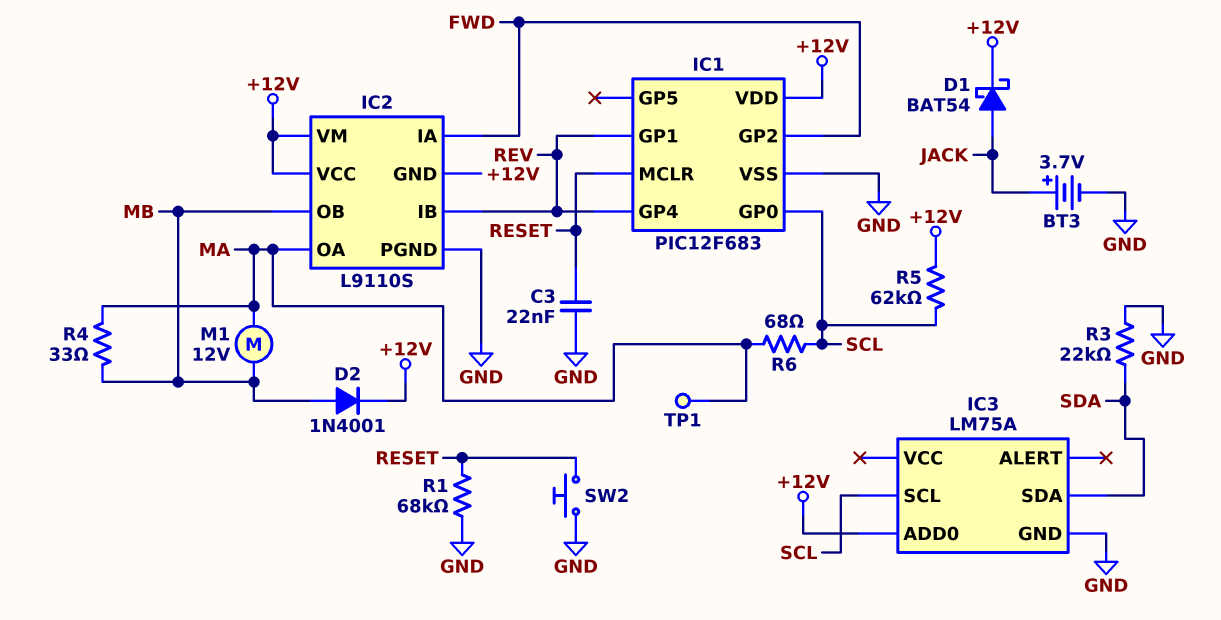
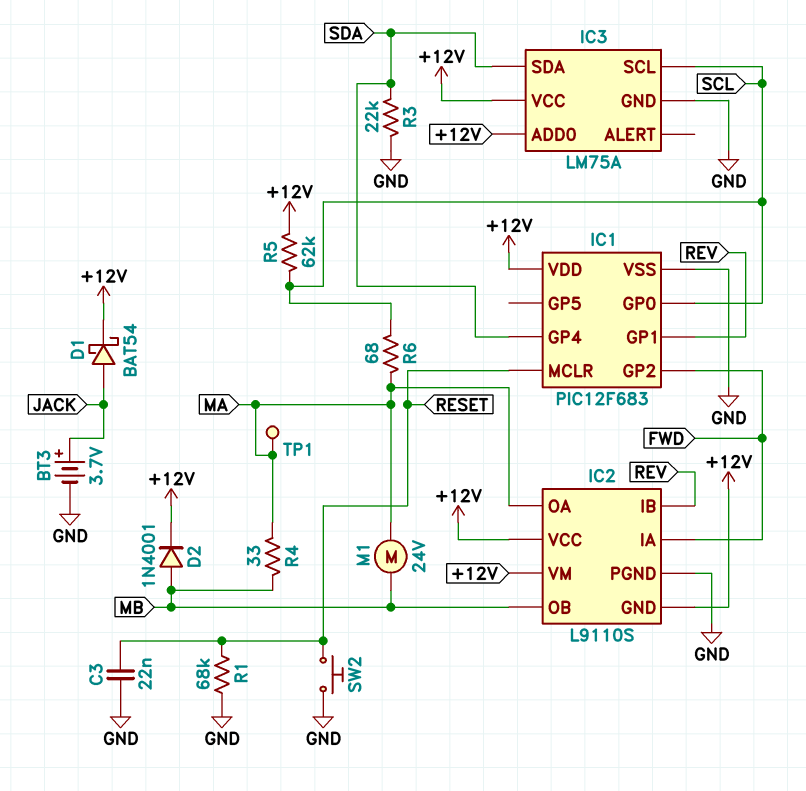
IC1 pin GP4: REV -> SDA
IC3 pin VCC: none -> +12V
M1: motor 12V (MA, MB) -> motor 24V (MA, MB)

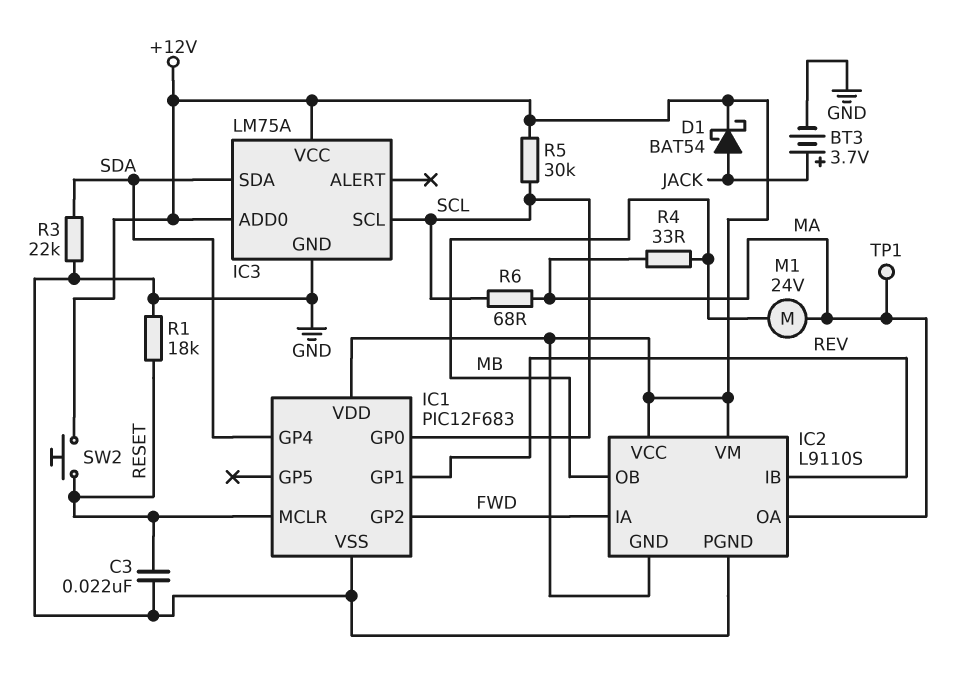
D2: diode 1N4001 (A MB, K +12V) -> none
R1: 68k (GND, RESET) -> 18k (GND, RESET)
R5: 62k (+12V, SCL) -> 30k (+12V, SCL)
SW2: button (GND, RESET) -> button (+12V, RESET)

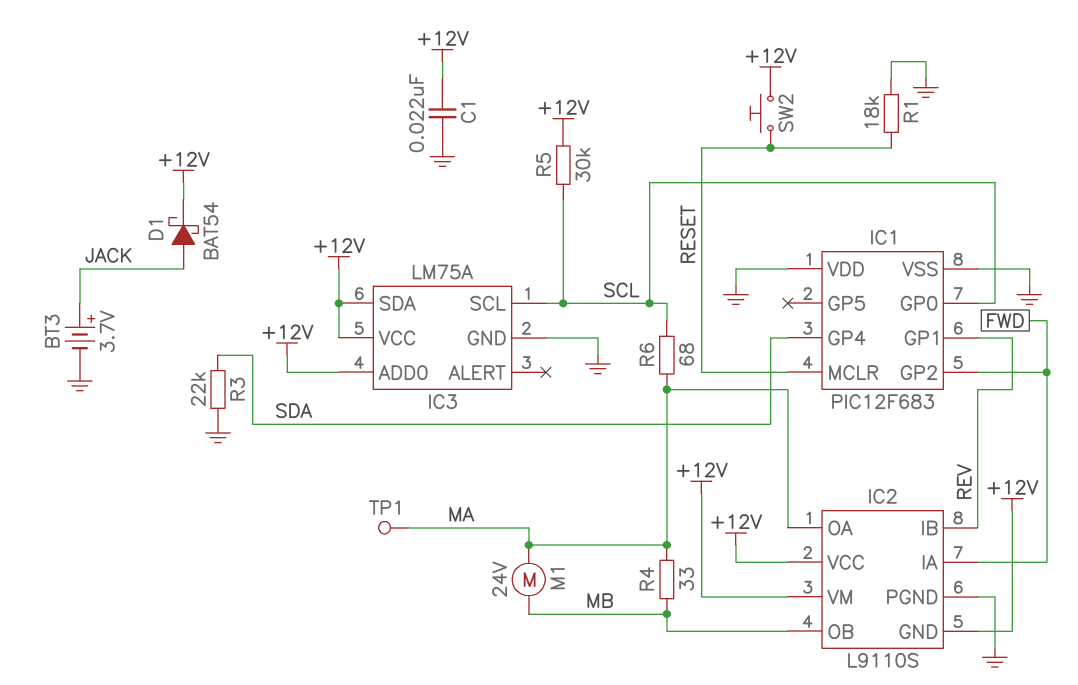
C1: none -> 22nF (+12V, GND)
C3: 22nF (GND, RESET) -> none
IC1 pin VDD: +12V -> GND
IC3 pin SDA: SDA -> +12V

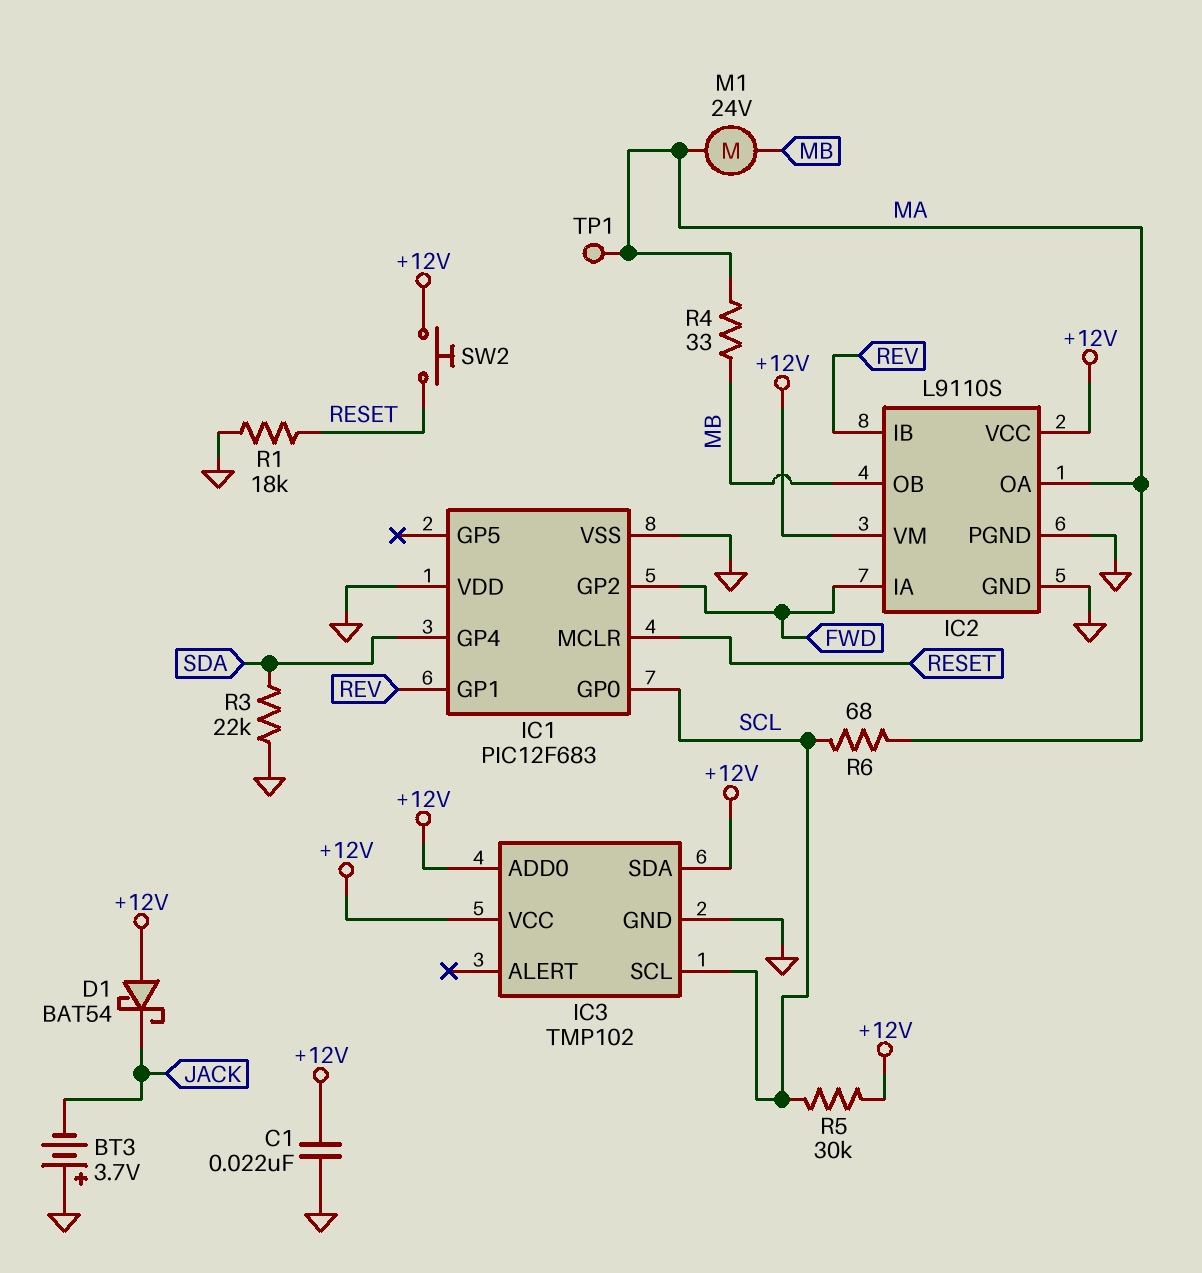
BT3: 3.7V (plus JACK, minus GND) -> 3.7V (plus GND, minus JACK)
D1: schottky BAT54 (A JACK, K +12V) -> schottky BAT54 (A +12V, K JACK)
IC2 pin GND: +12V -> GND
IC3: LM75A -> TMP102

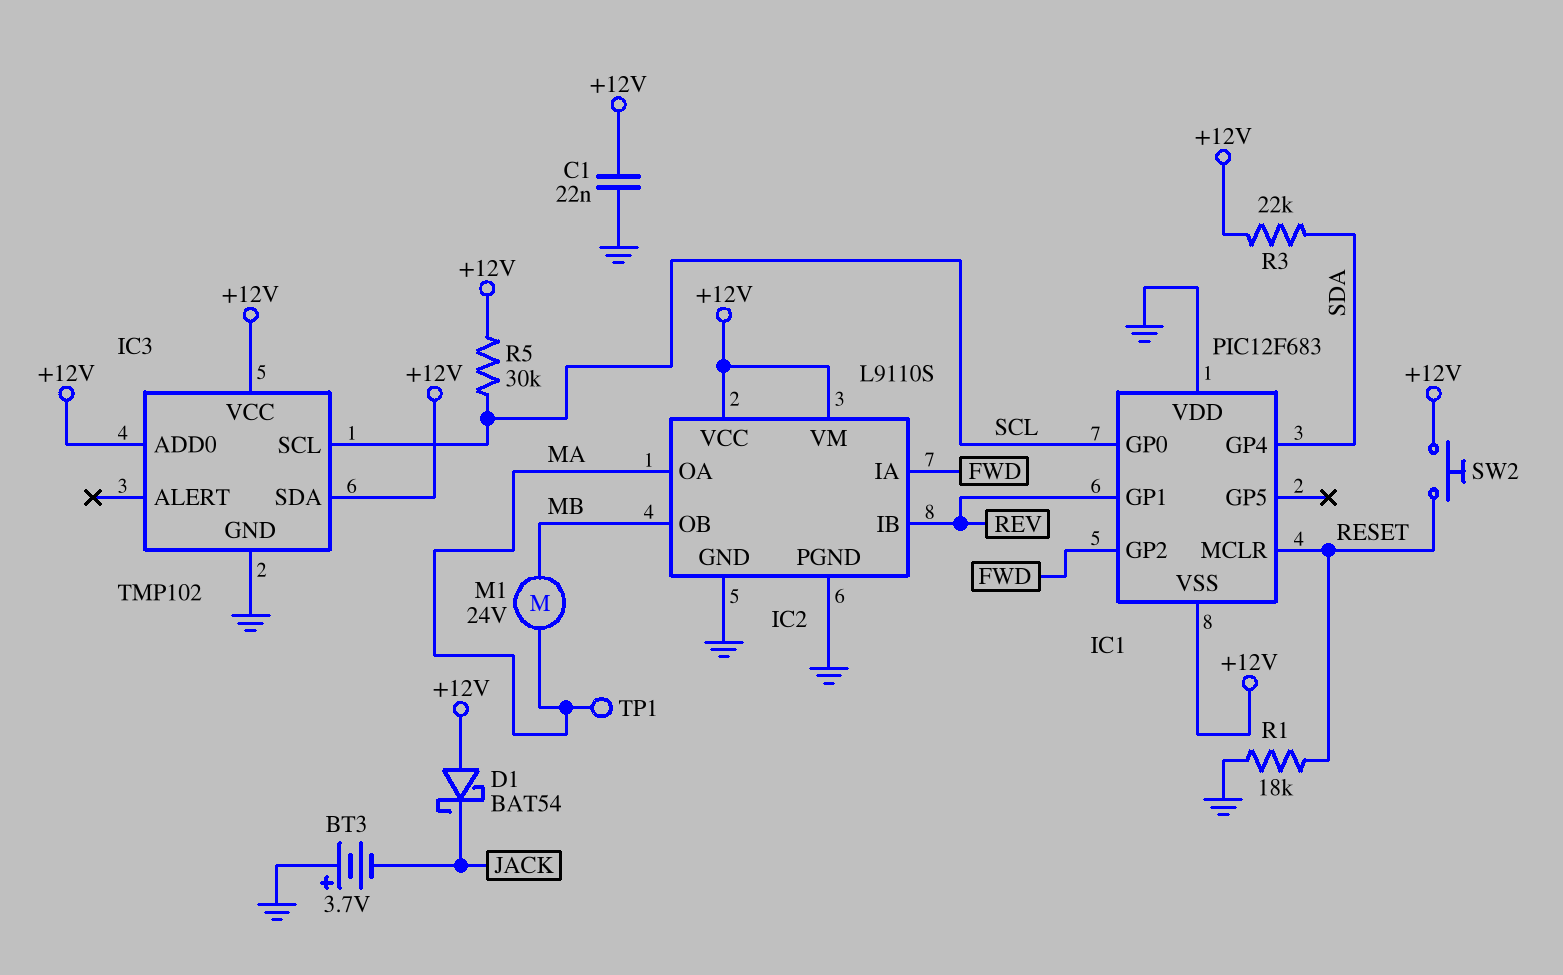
IC1 pin VSS: GND -> +12V
R3: 22k (GND, SDA) -> 22k (+12V, SDA)
R4: 33 (MA, MB) -> none
R6: 68 (MA, SCL) -> none

